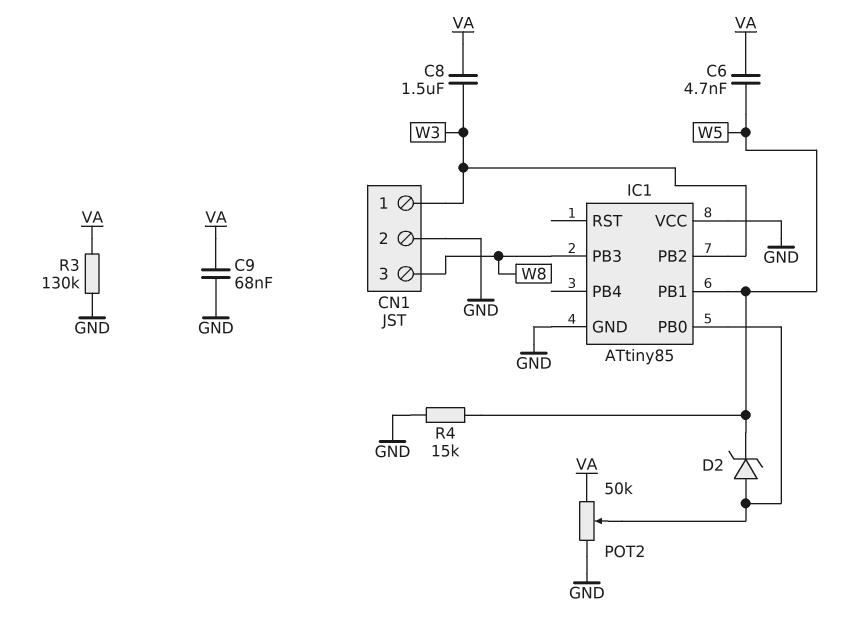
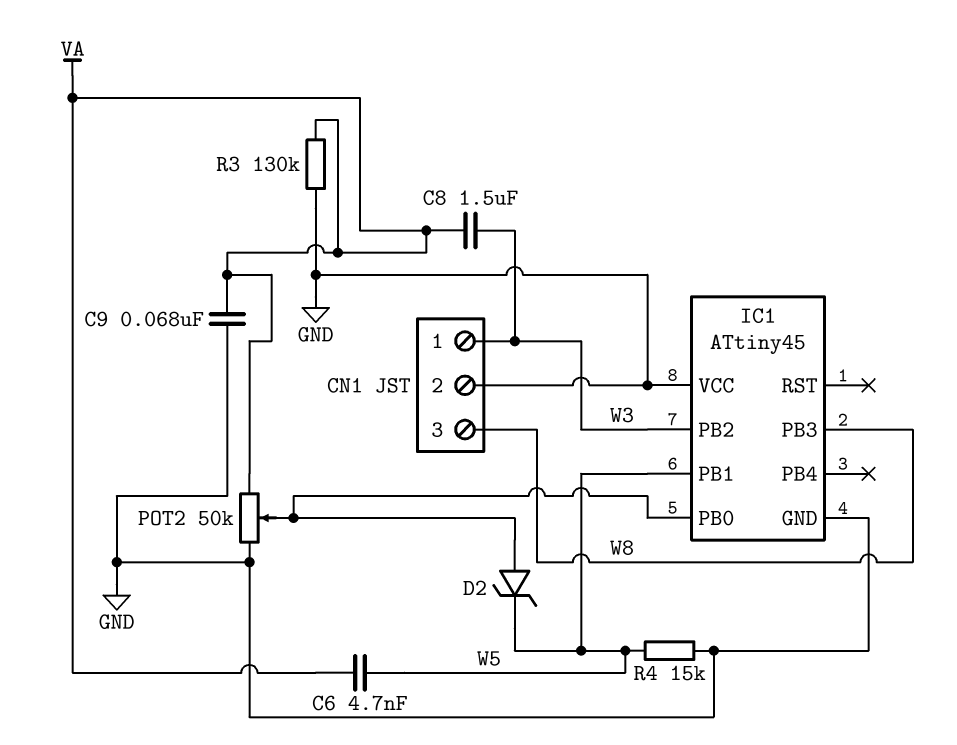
IC1: ATtiny85 -> ATtiny45

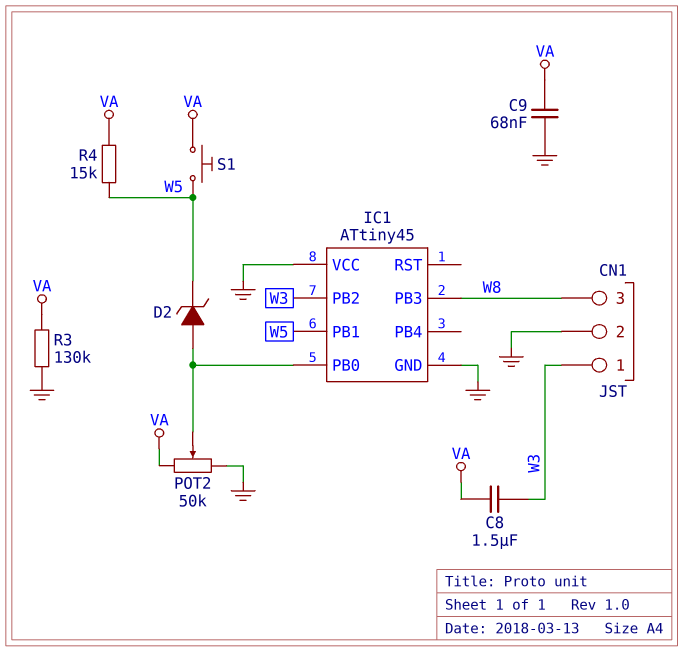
C6: 4.7nF (VA, W5) -> none
R4: 15k (GND, W5) -> 15k (VA, W5)
S1: none -> button (VA, W5)

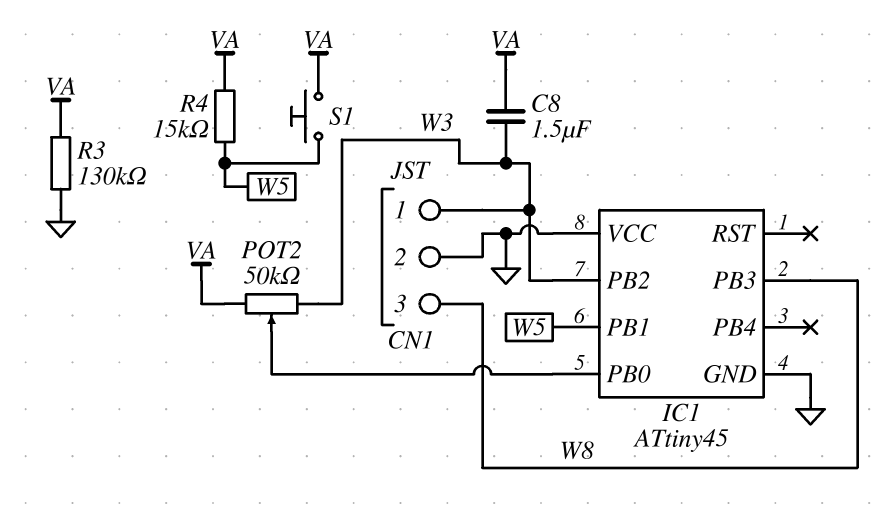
C9: 68nF (GND, VA) -> none
D2: zener (A IC1/PB0, K W5) -> none
POT2: 50k (GND, VA, wiper IC1/PB0) -> 50k (VA, W3, wiper IC1/PB0)

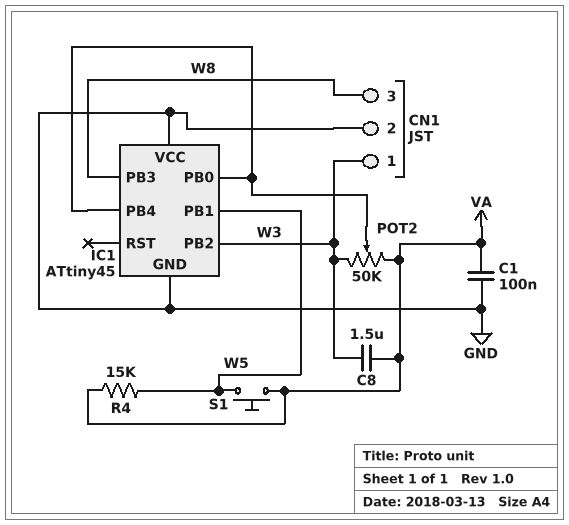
C1: none -> 100nF (GND, VA)
IC1 pin PB4: none -> IC1/PB0
R3: 130k (GND, VA) -> none

